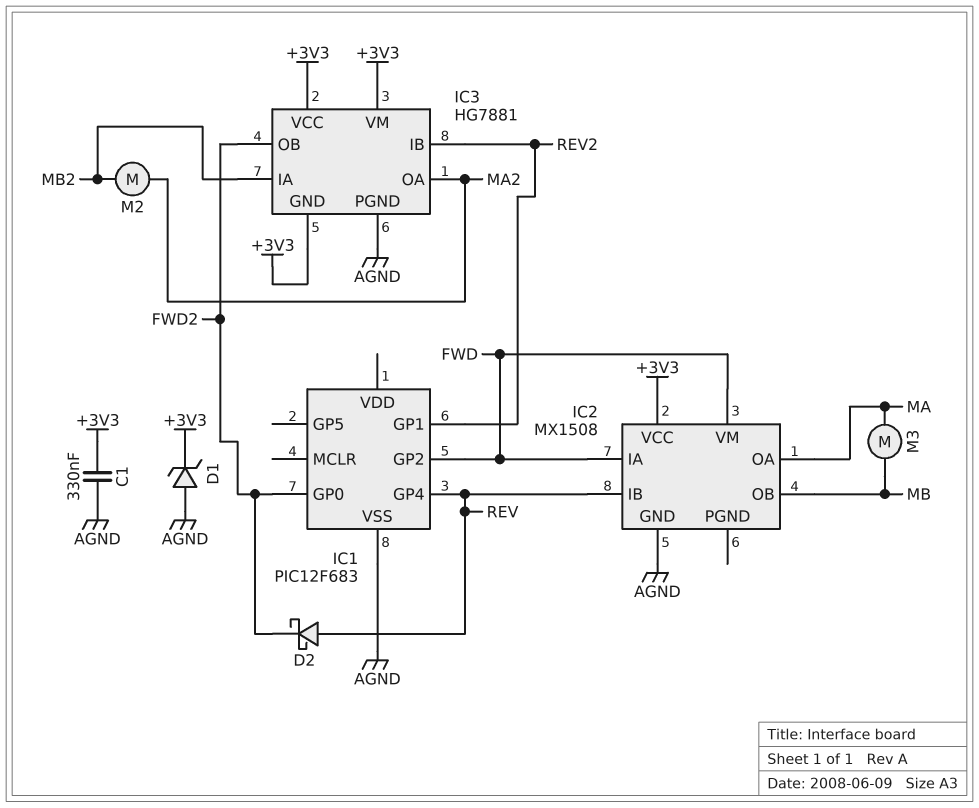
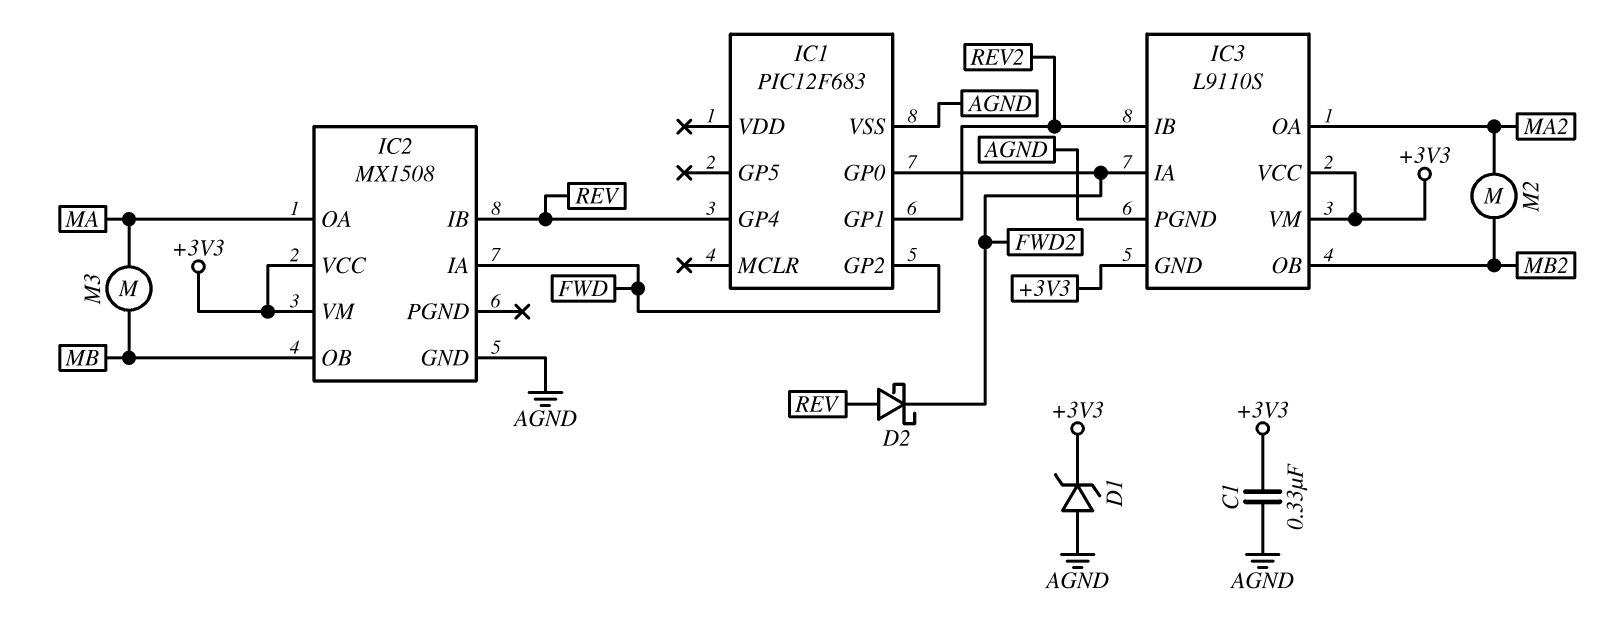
IC2 pin VM: FWD -> +3V3
IC3: HG7881 -> L9110S
IC3 pin IA: MB2 -> FWD2
IC3 pin OB: FWD2 -> MB2

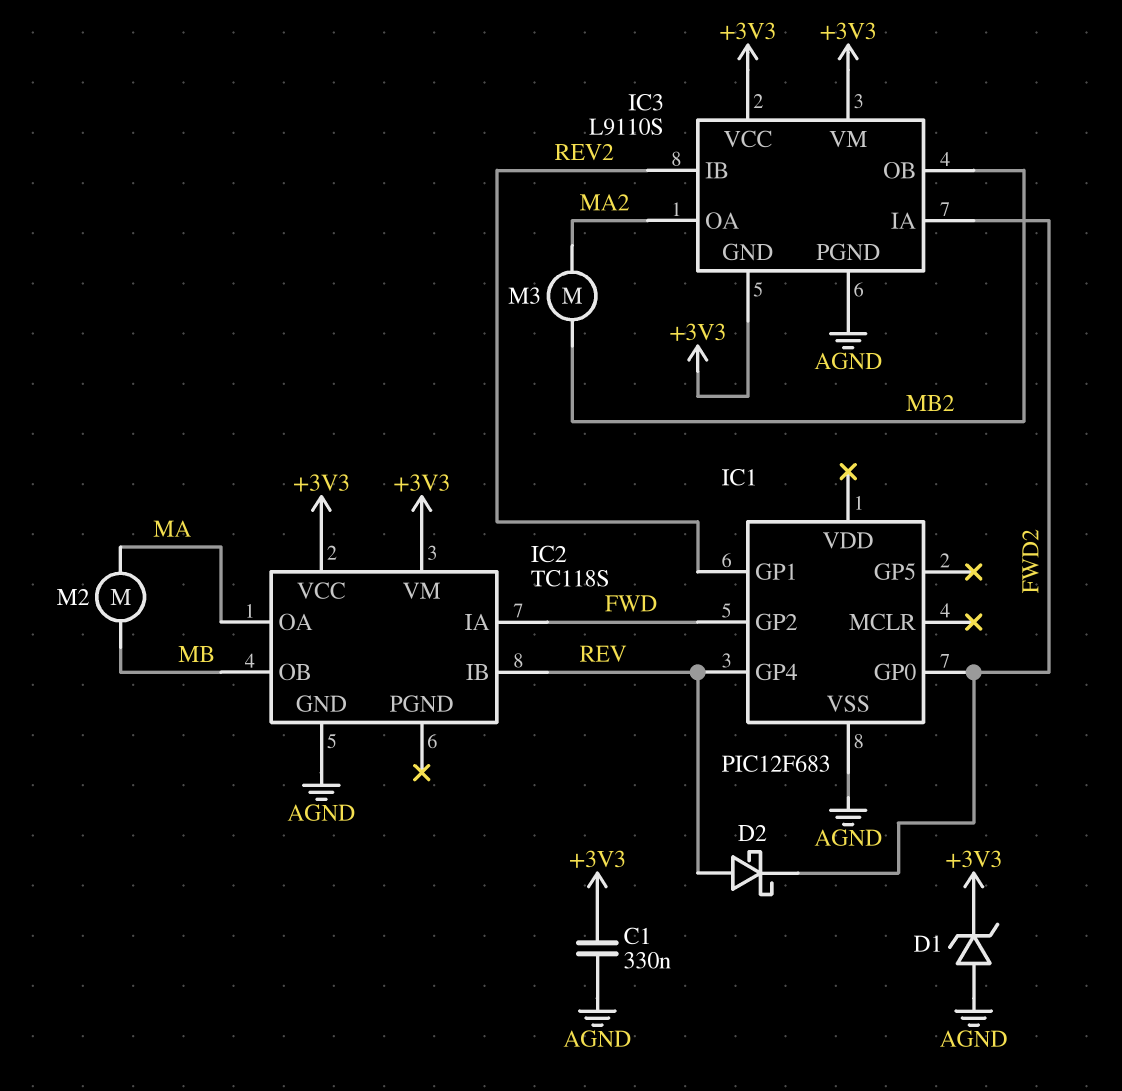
IC2: MX1508 -> TC118S
M2: motor (MA2, MB2) -> motor (MA, MB)
M3: motor (MA, MB) -> motor (MA2, MB2)

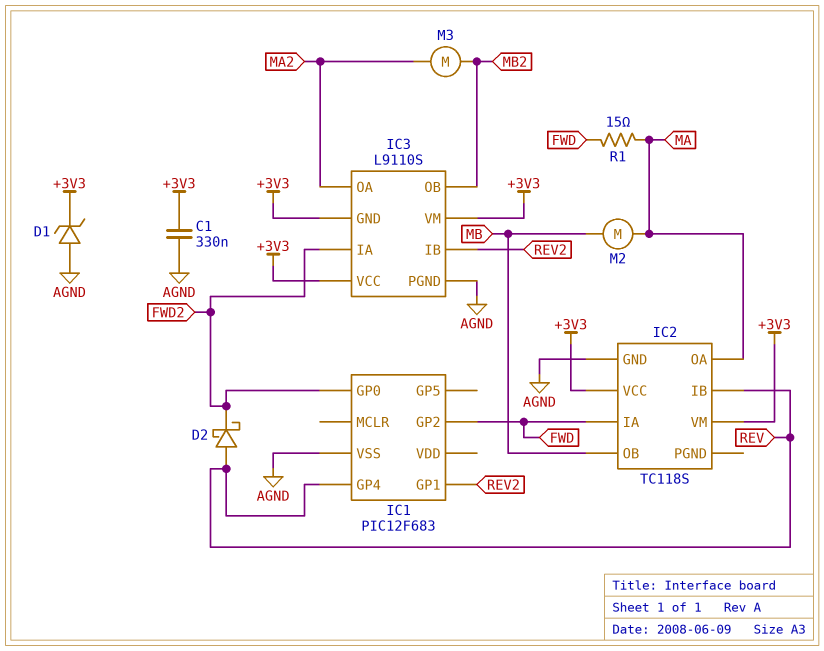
R1: none -> 15 (FWD, MA)

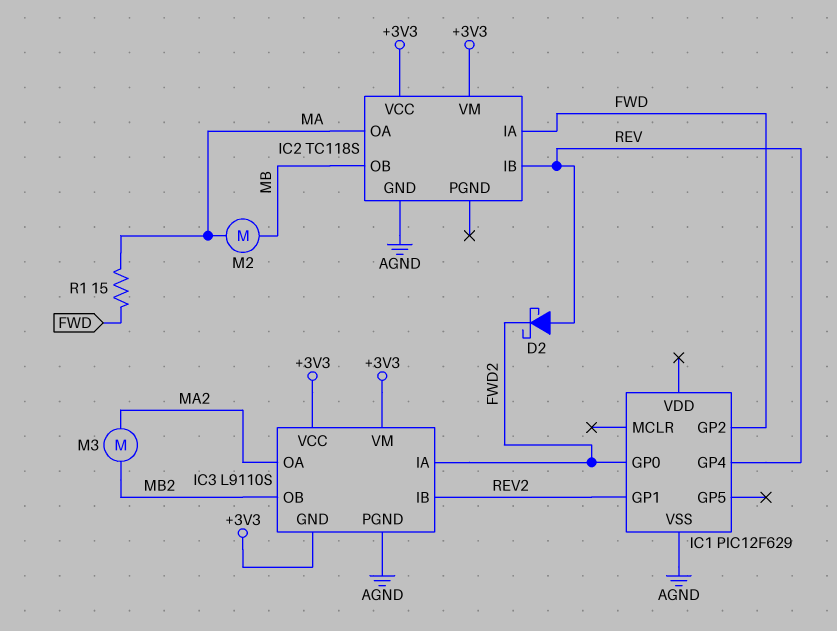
C1: 330nF (+3V3, AGND) -> none
D1: zener (A AGND, K +3V3) -> none
IC1: PIC12F683 -> PIC12F629

